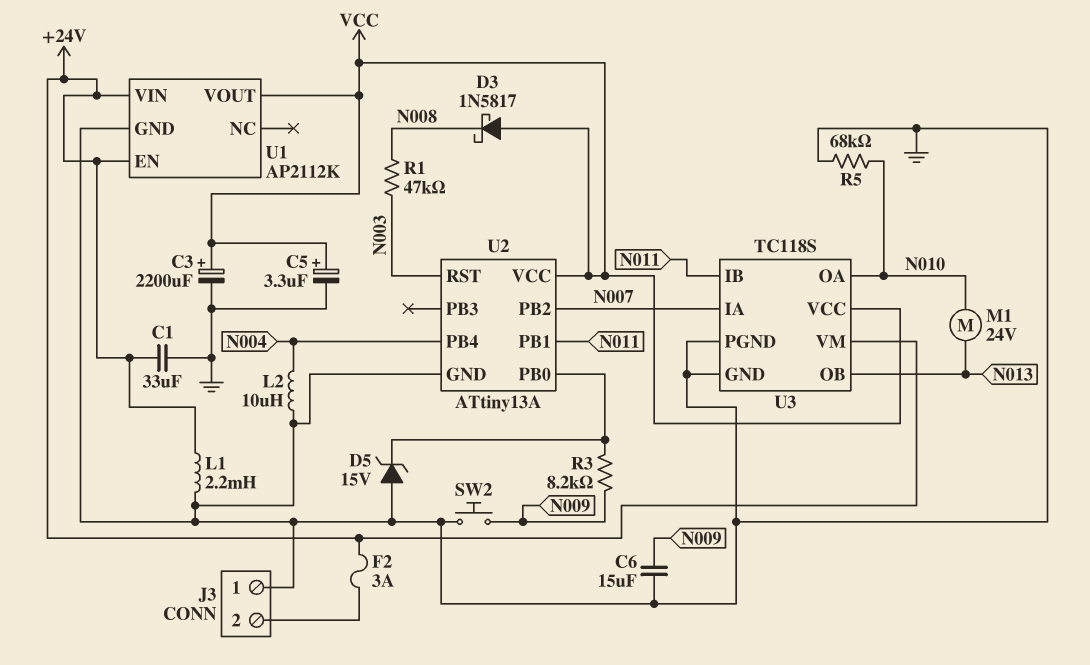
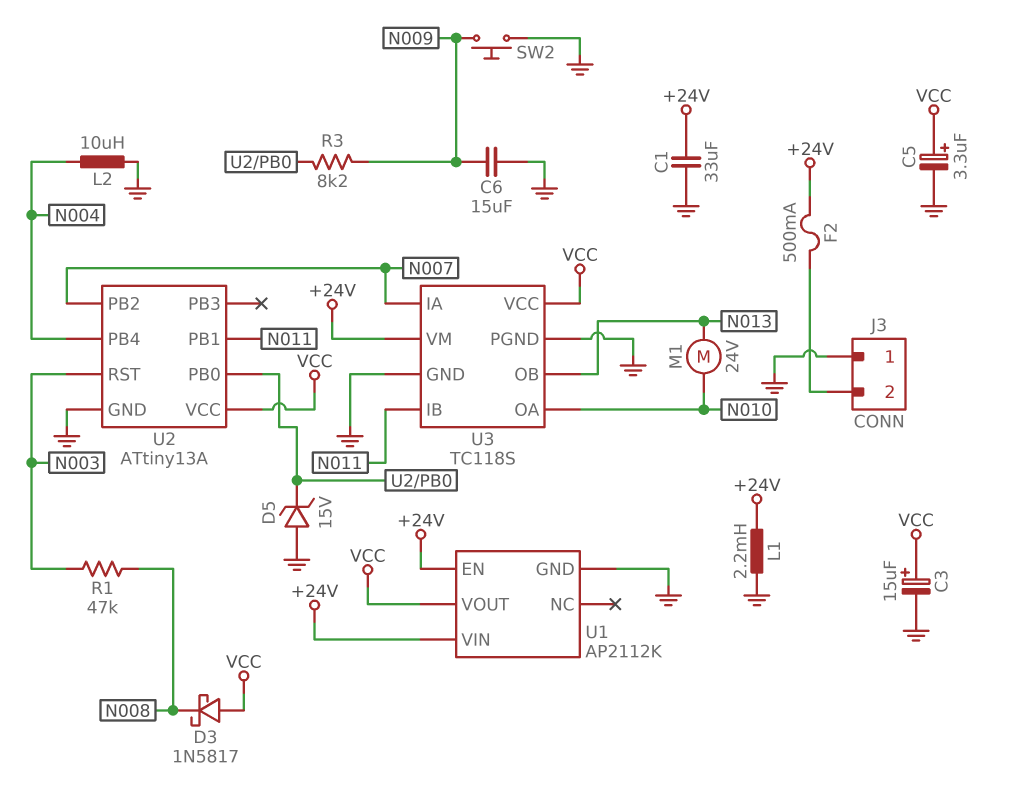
C3: 2200uF (plus VCC, minus GND) -> 15uF (plus VCC, minus GND)
F2: 3A (+24V, J3/2) -> 500mA (+24V, J3/2)
R5: 68k (GND, N010) -> none

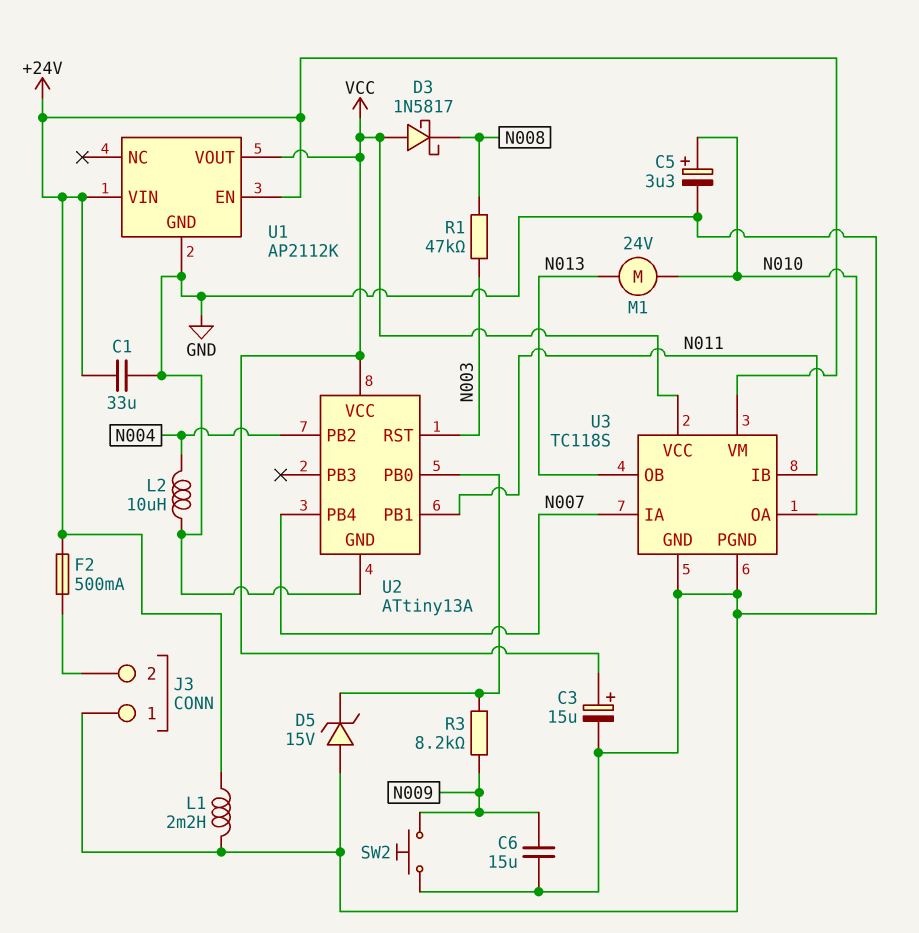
C5: 3.3uF (plus VCC, minus GND) -> 3.3uF (plus N010, minus GND)
U2 pin PB2: N007 -> N004
U2 pin PB4: N004 -> N007

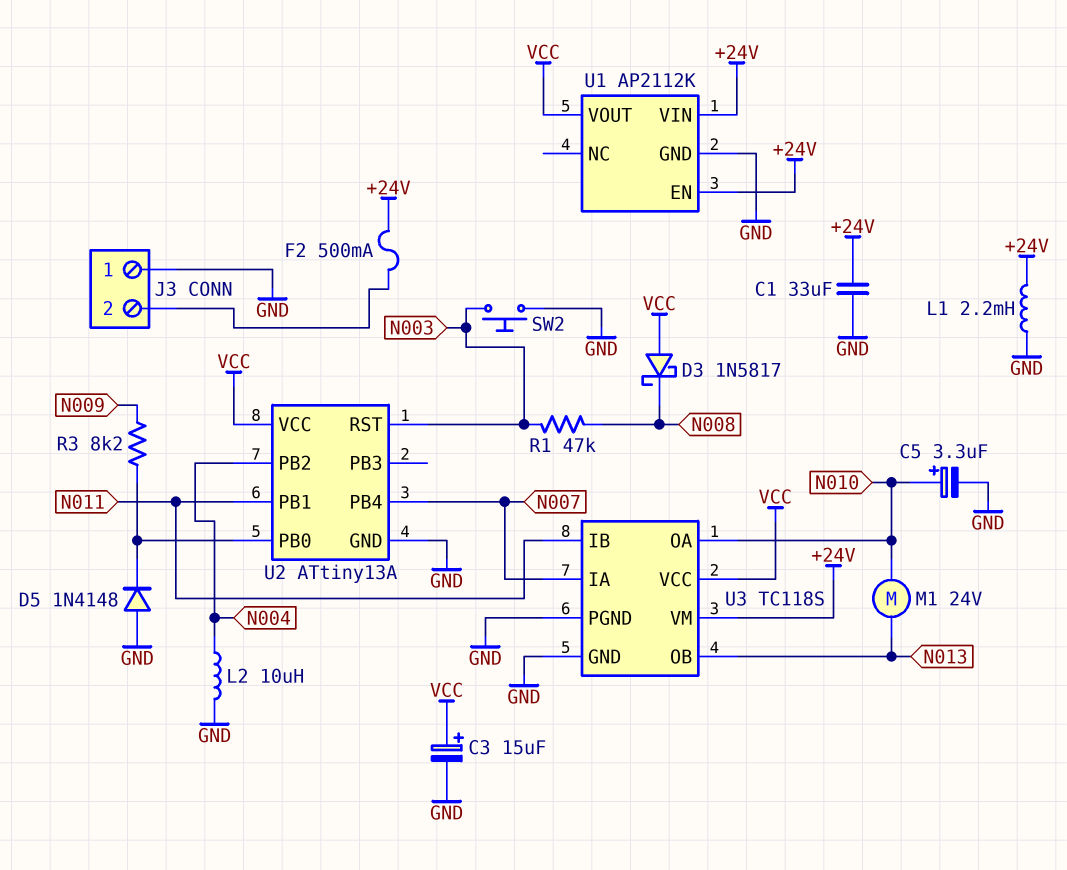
C6: 15uF (GND, N009) -> none
D5: zener 15V (A GND, K U2/PB0) -> diode 1N4148 (A GND, K U2/PB0)
SW2: button (GND, N009) -> button (GND, N003)

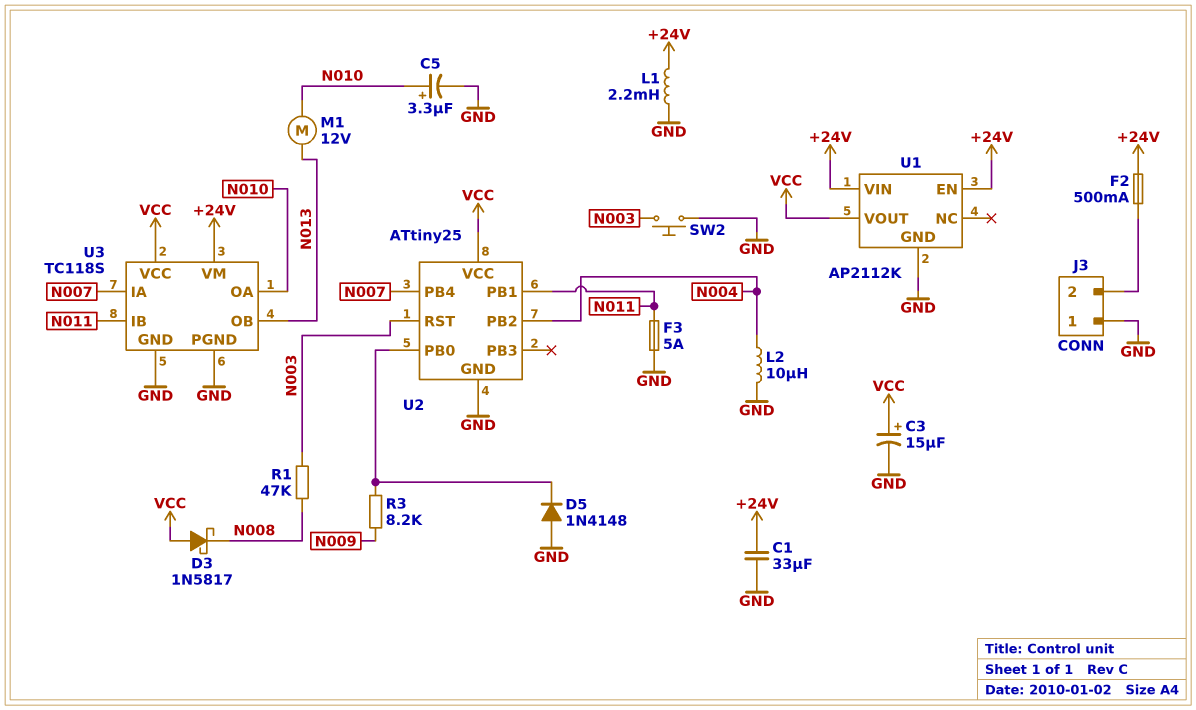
F3: none -> 5A (GND, N011)
M1: motor 24V (N010, N013) -> motor 12V (N010, N013)
U2: ATtiny13A -> ATtiny25

